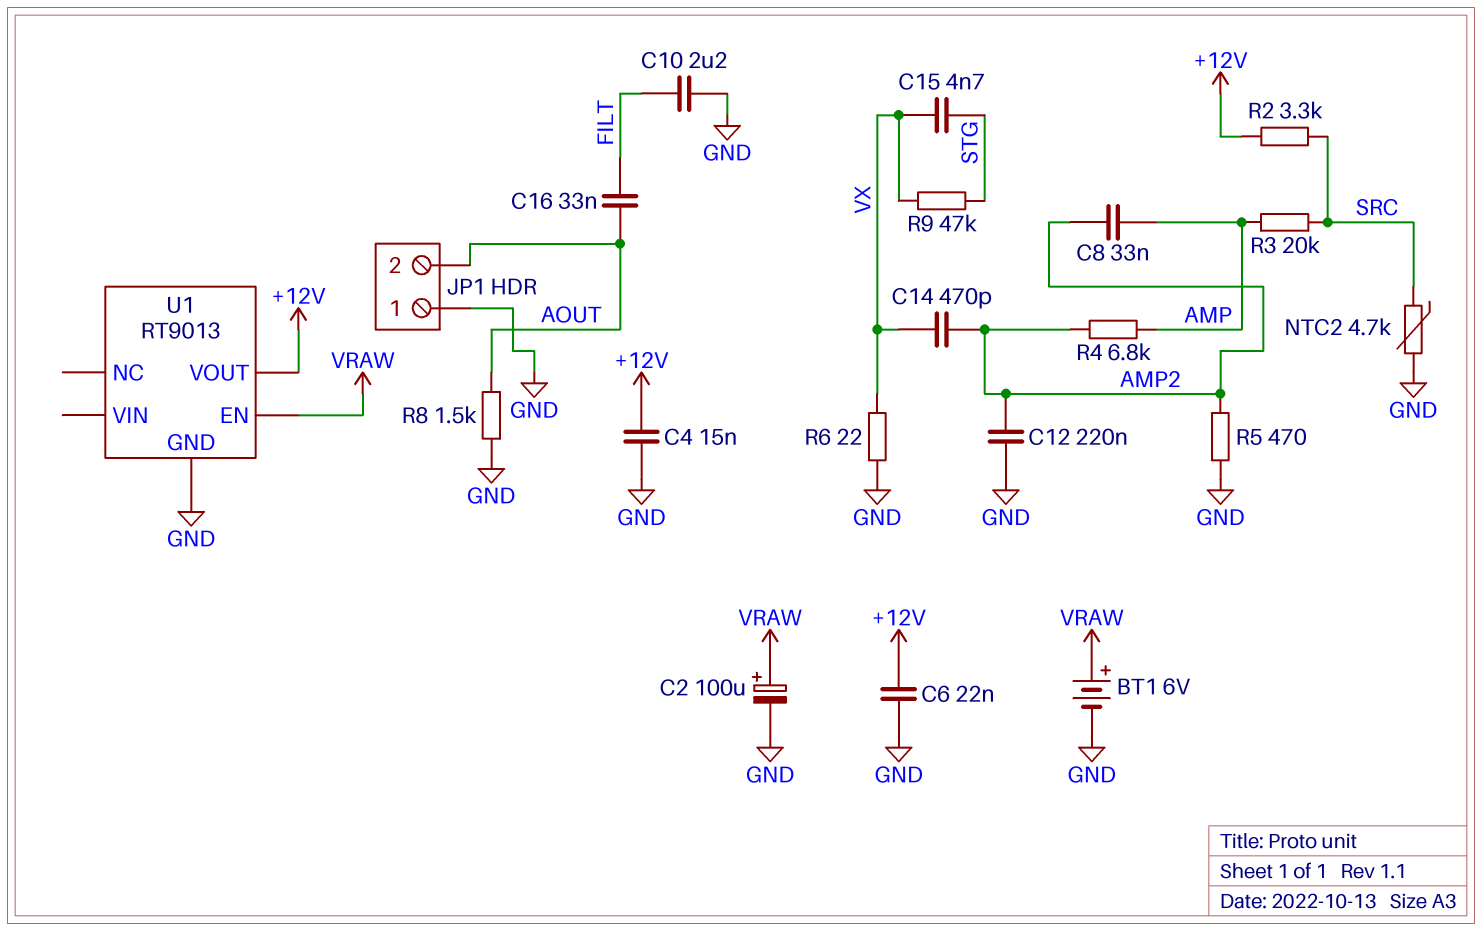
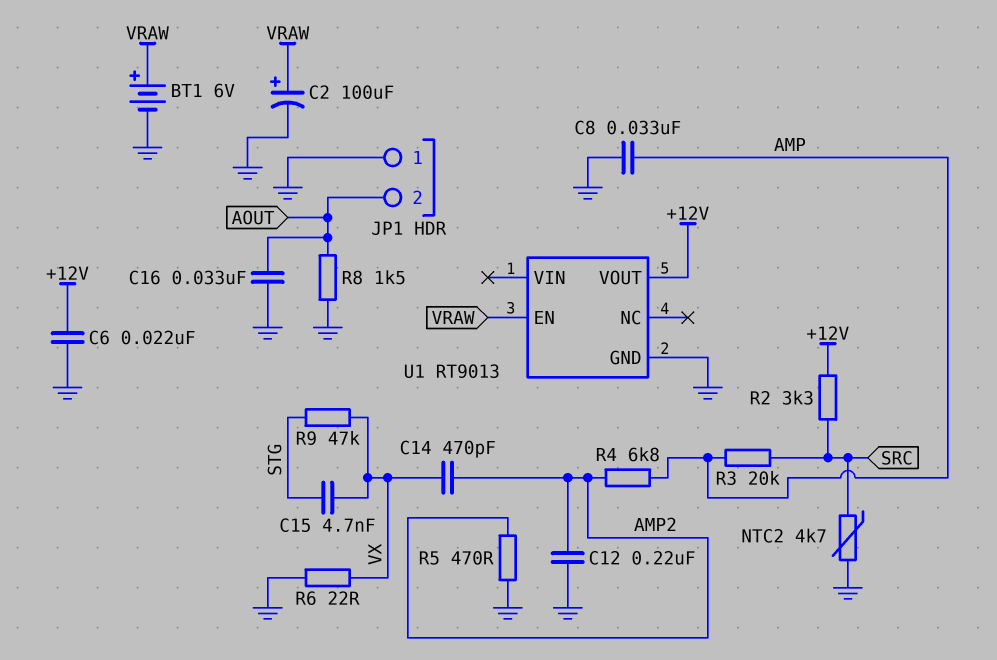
C4: 15nF (+12V, GND) -> none
C8: 33nF (AMP, AMP2) -> 33nF (AMP, GND)
C10: 2.2uF (FILT, GND) -> none
C16: 33nF (AOUT, FILT) -> 33nF (AOUT, GND)

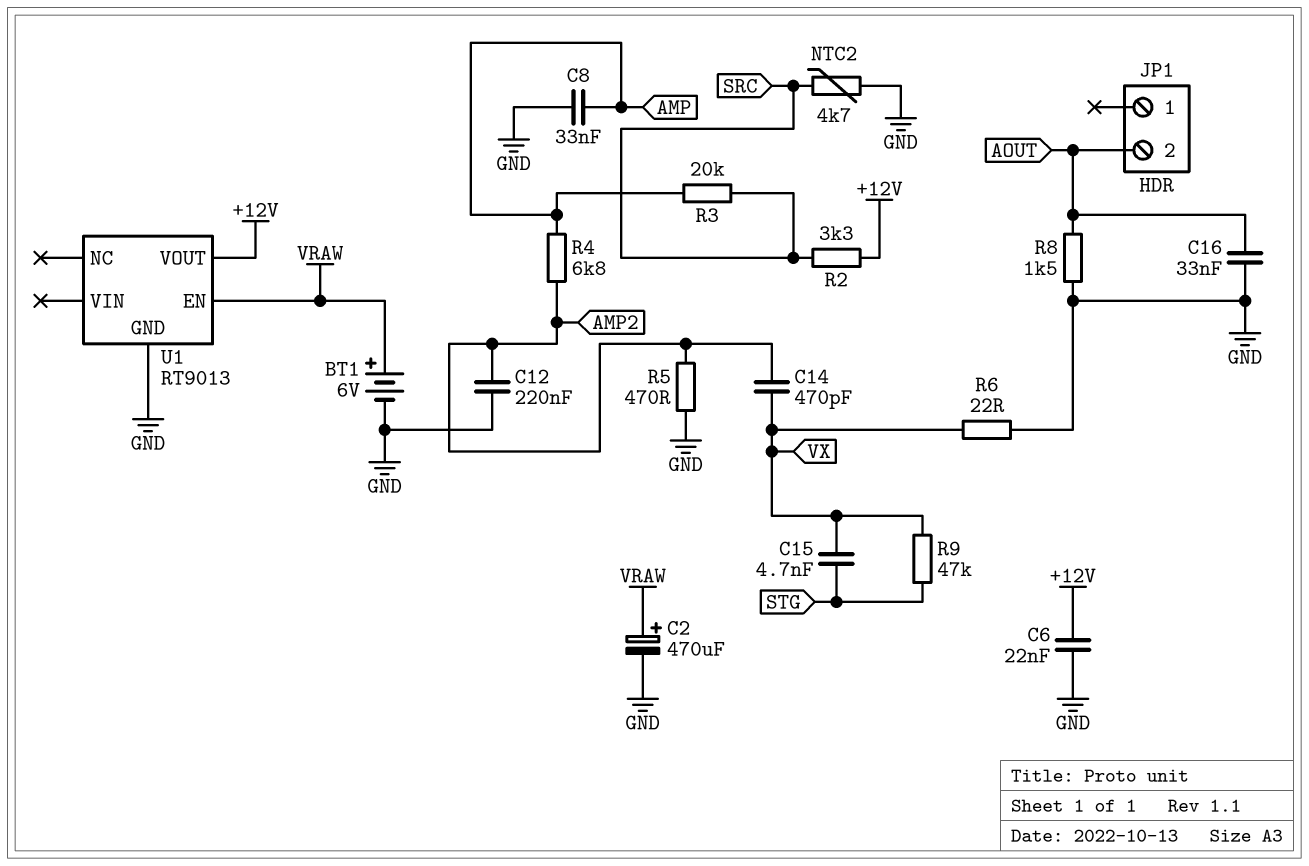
C2: 100uF (plus VRAW, minus GND) -> 470uF (plus VRAW, minus GND)
JP1 pin 1: GND -> none

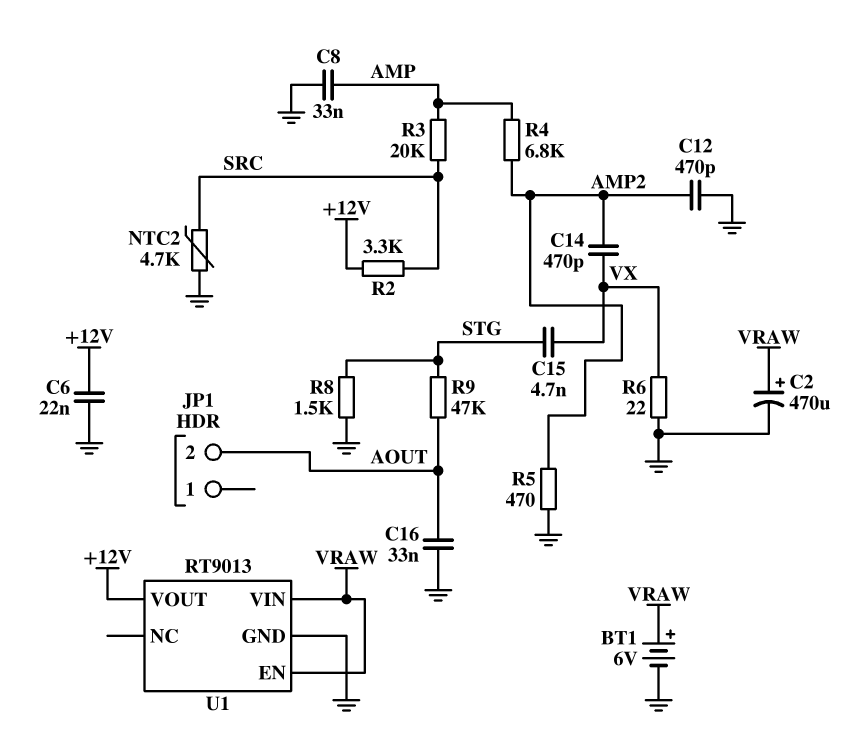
C12: 220nF (AMP2, GND) -> 470pF (AMP2, GND)
R8: 1.5k (AOUT, GND) -> 1.5k (GND, STG)
R9: 47k (STG, VX) -> 47k (AOUT, STG)
U1 pin VIN: none -> VRAW

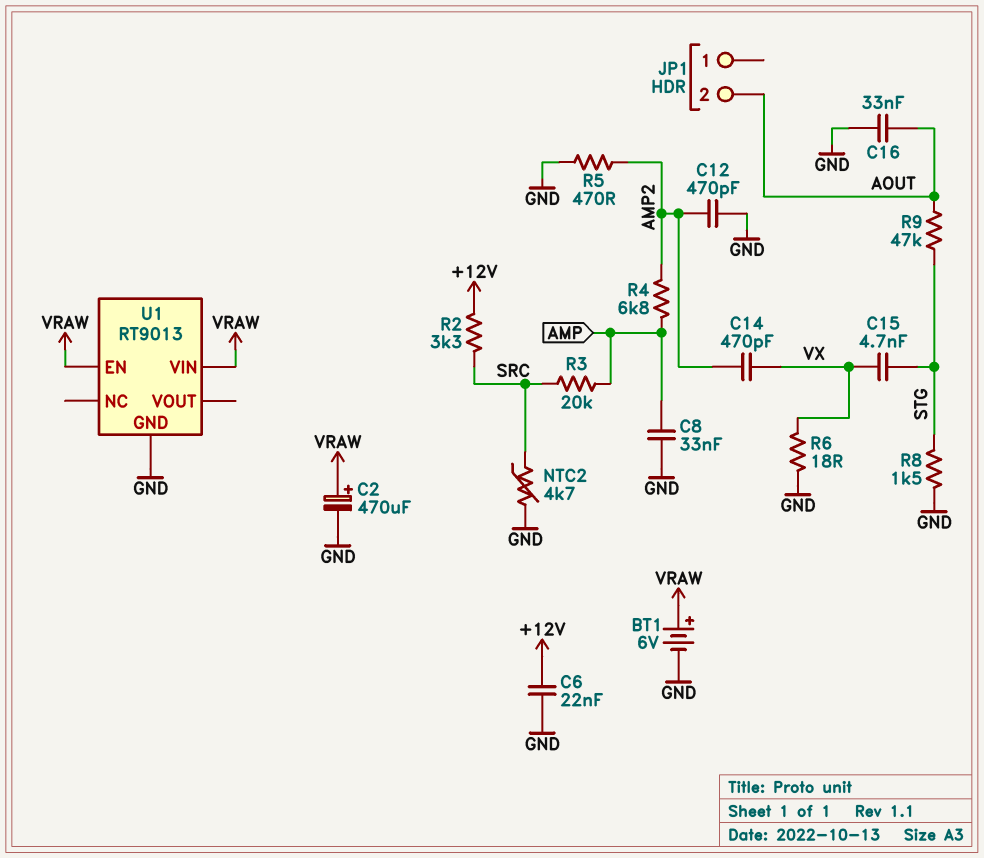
R6: 22 (GND, VX) -> 18 (GND, VX)
U1 pin VOUT: +12V -> none

